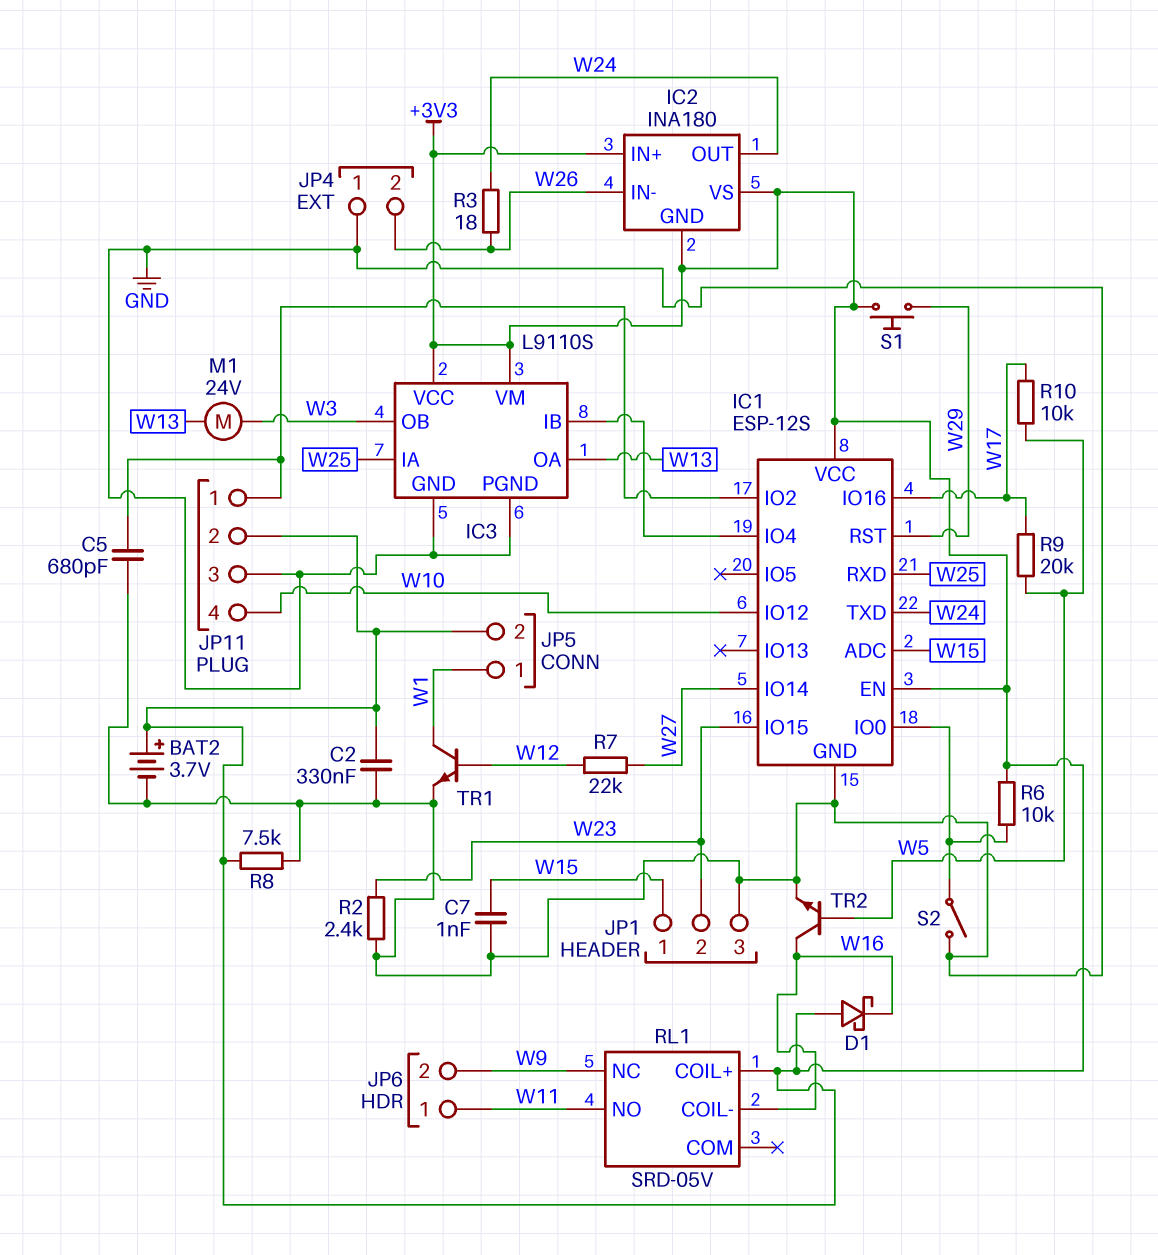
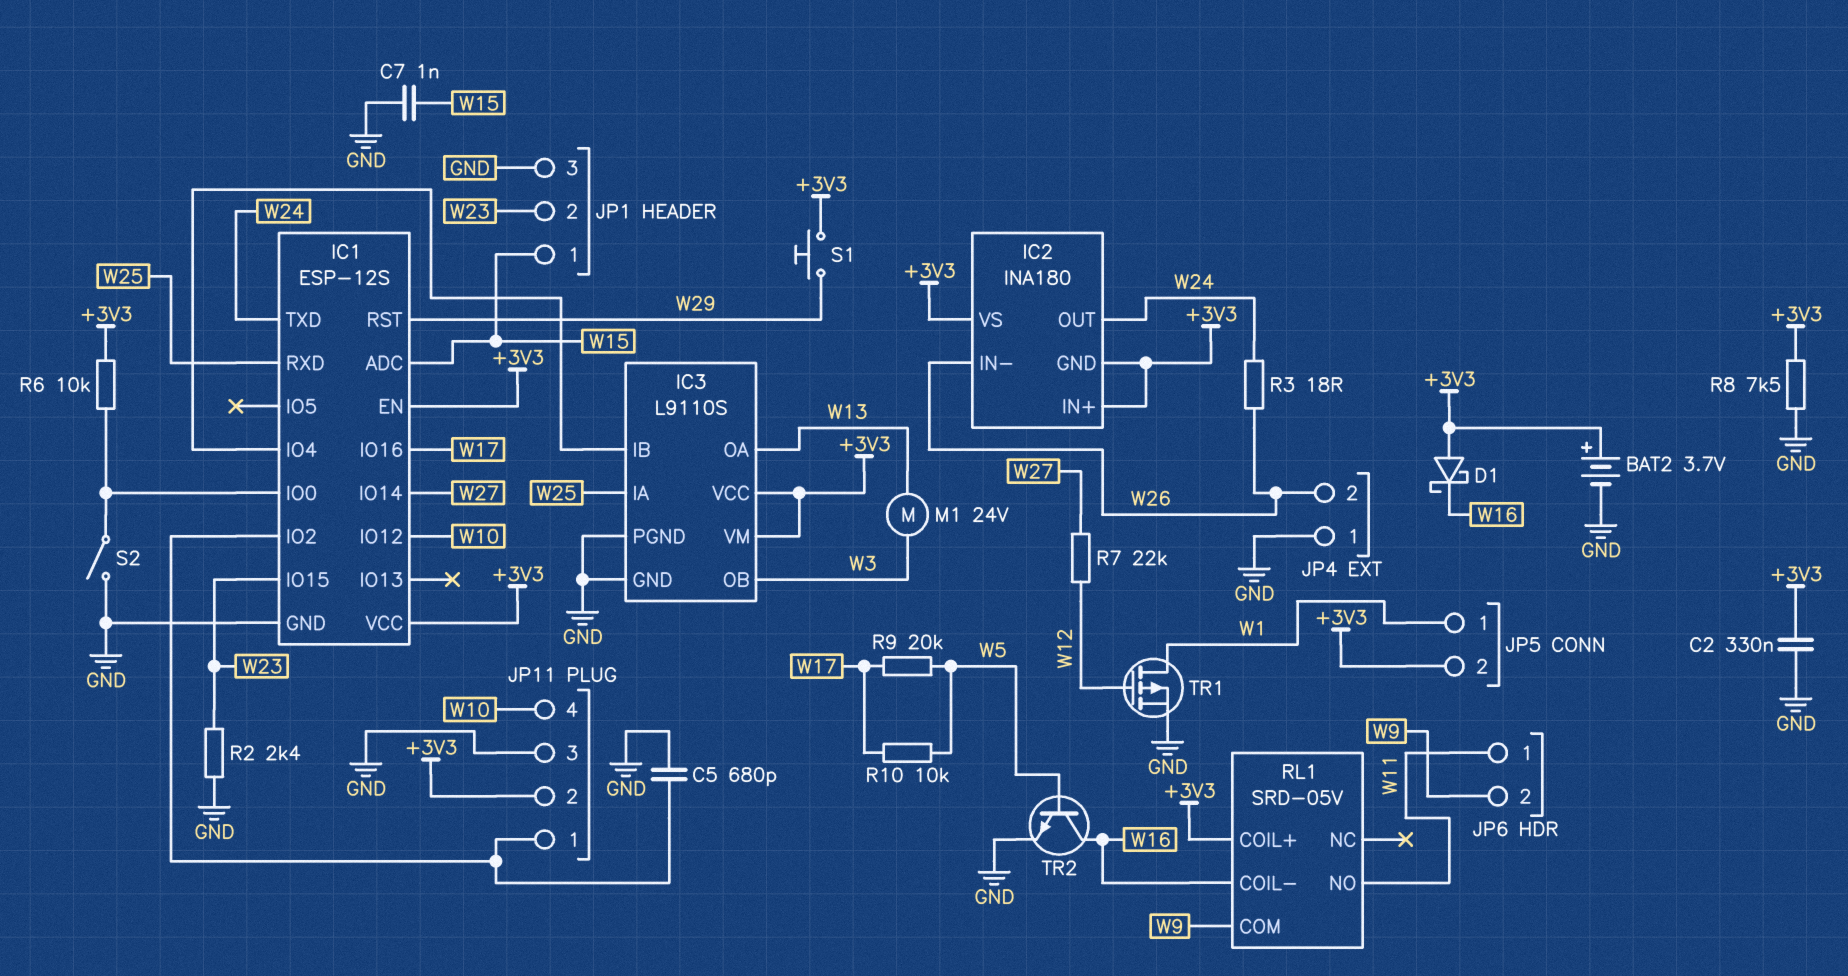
RL1 pin COM: none -> W9
RL1 pin NC: W9 -> none
TR1: NPN (B W12, C W1, E GND) -> PMOS (G W12, D W1, S GND)

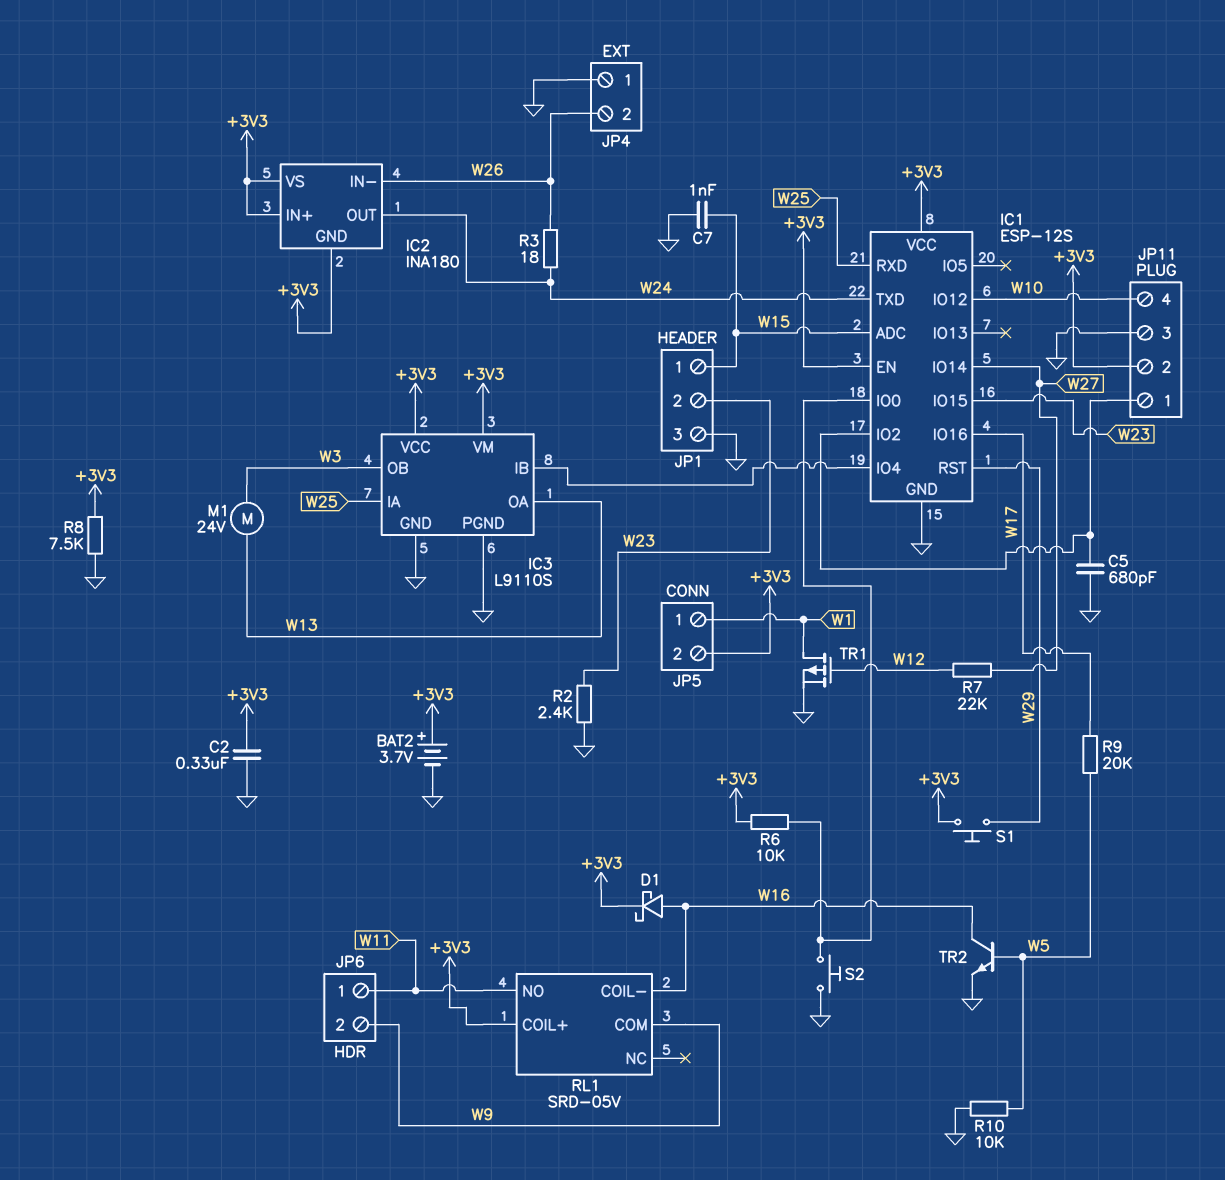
D1: schottky (A +3V3, K W16) -> schottky (A W16, K +3V3)
R10: 10k (W5, W17) -> 10k (GND, W5)
S2: switch (GND, IC1/IO0) -> button (GND, IC1/IO0)

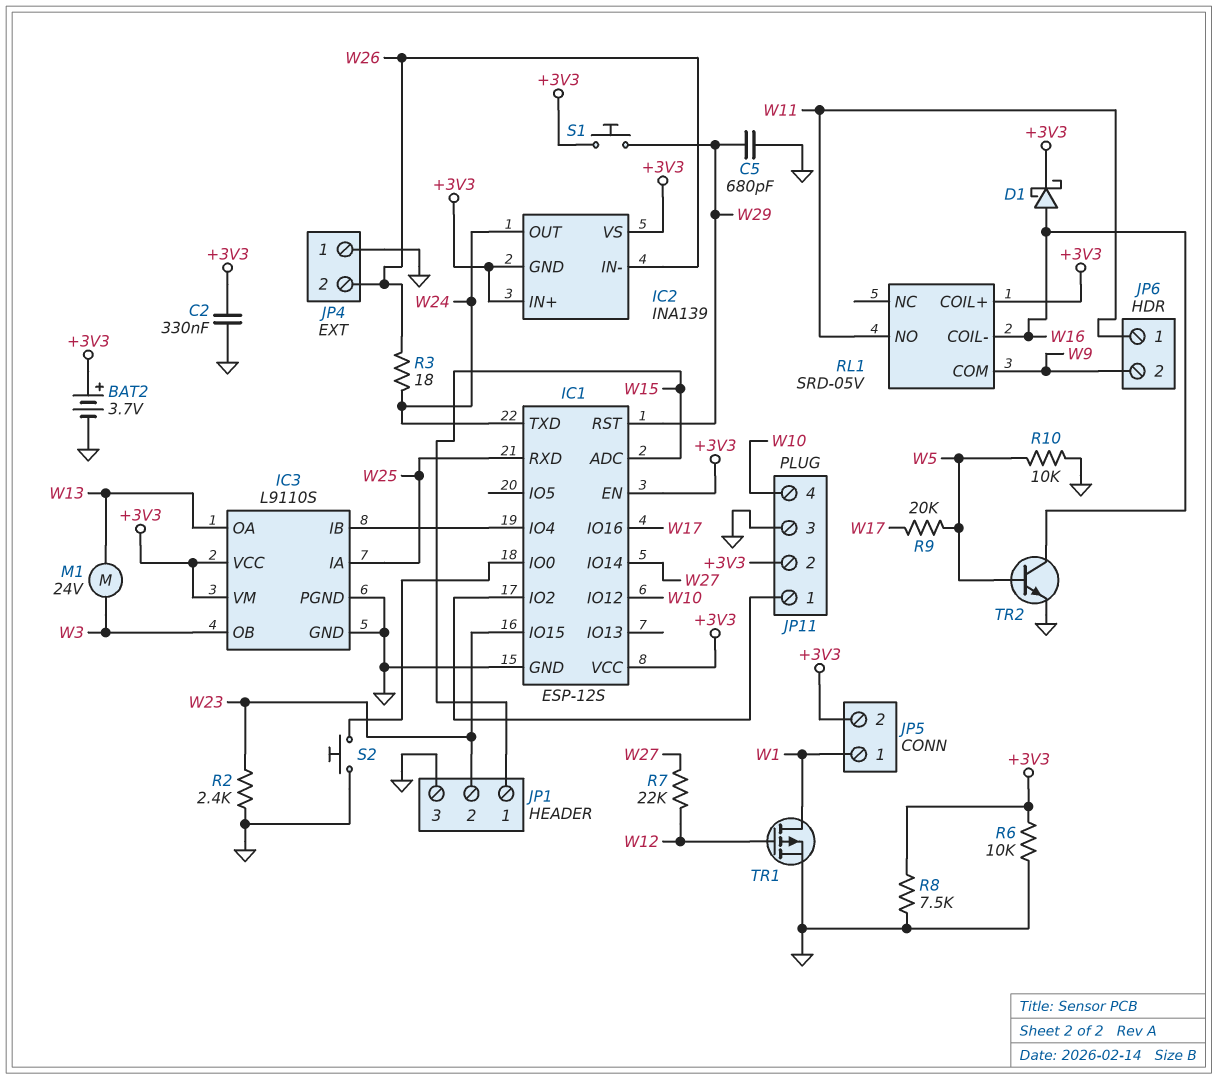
C5: 680pF (GND, IC1/IO2) -> 680pF (GND, W29)
C7: 1nF (GND, W15) -> none
IC2: INA180 -> INA139
R6: 10k (+3V3, IC1/IO0) -> 10k (+3V3, GND)

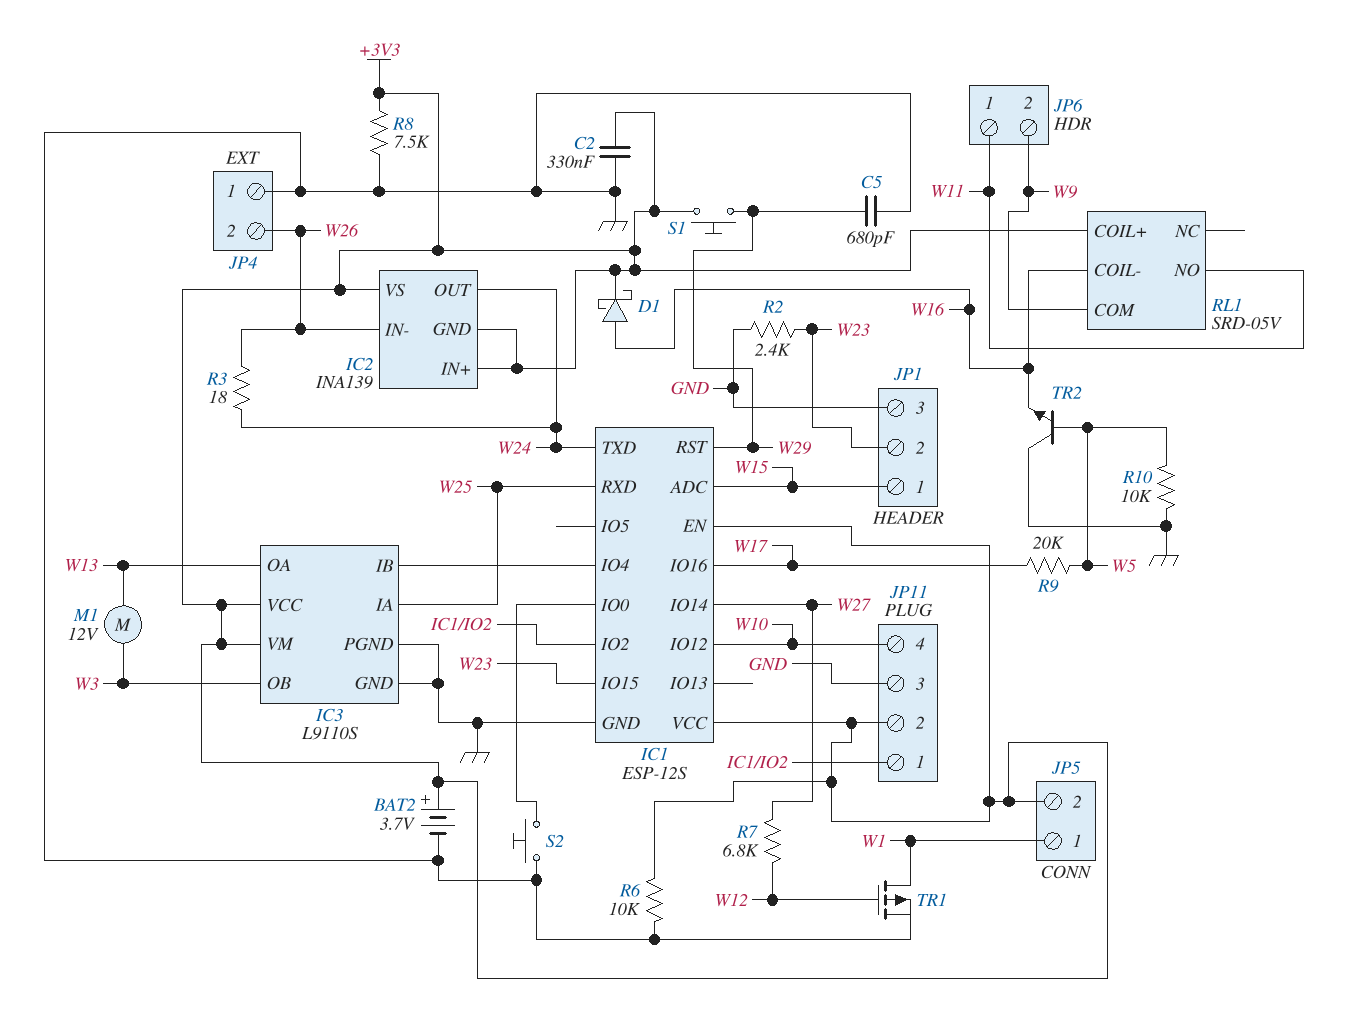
M1: motor 24V (W3, W13) -> motor 12V (W3, W13)
R7: 22k (W12, W27) -> 6.8k (W12, W27)
TR2: NPN (B W5, C W16, E GND) -> NPN (B W5, C GND, E W16)

